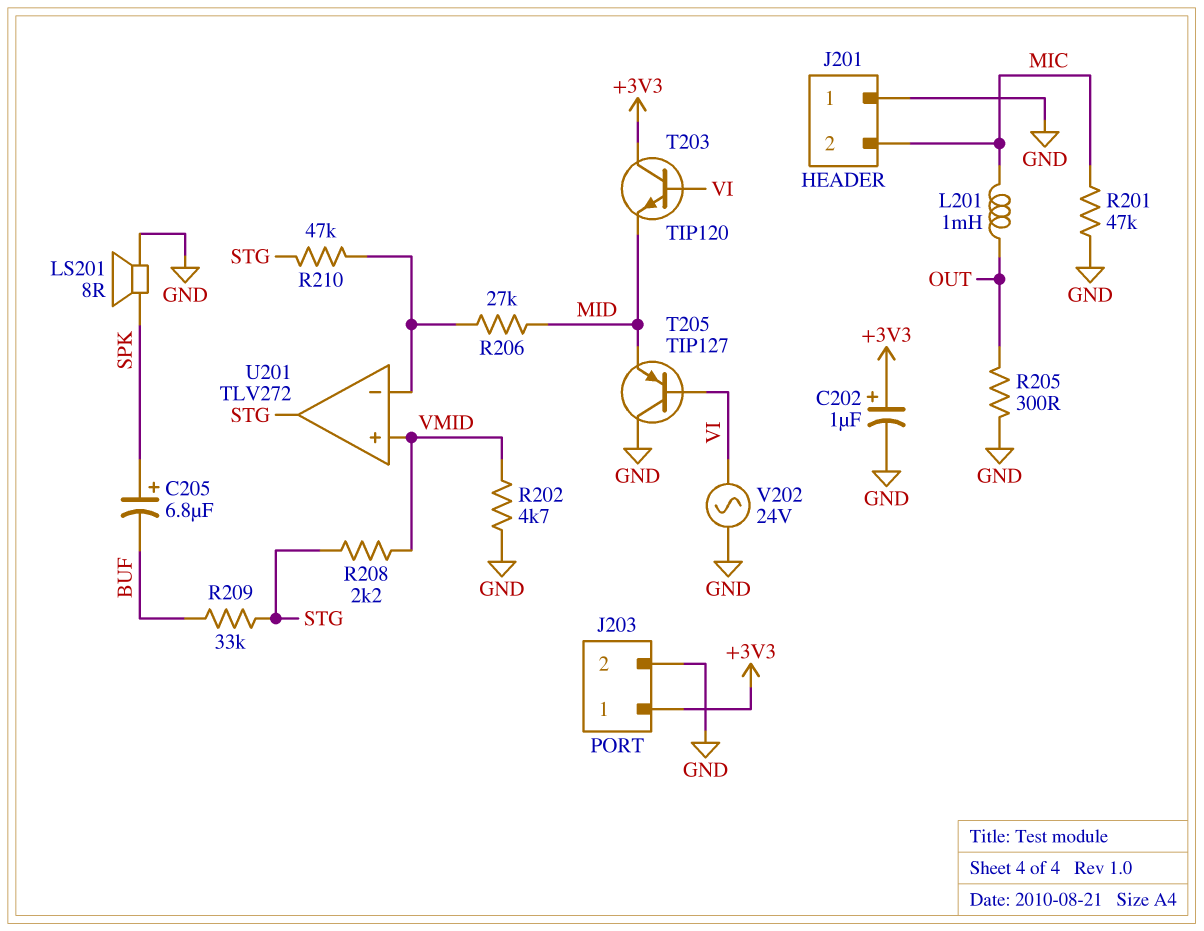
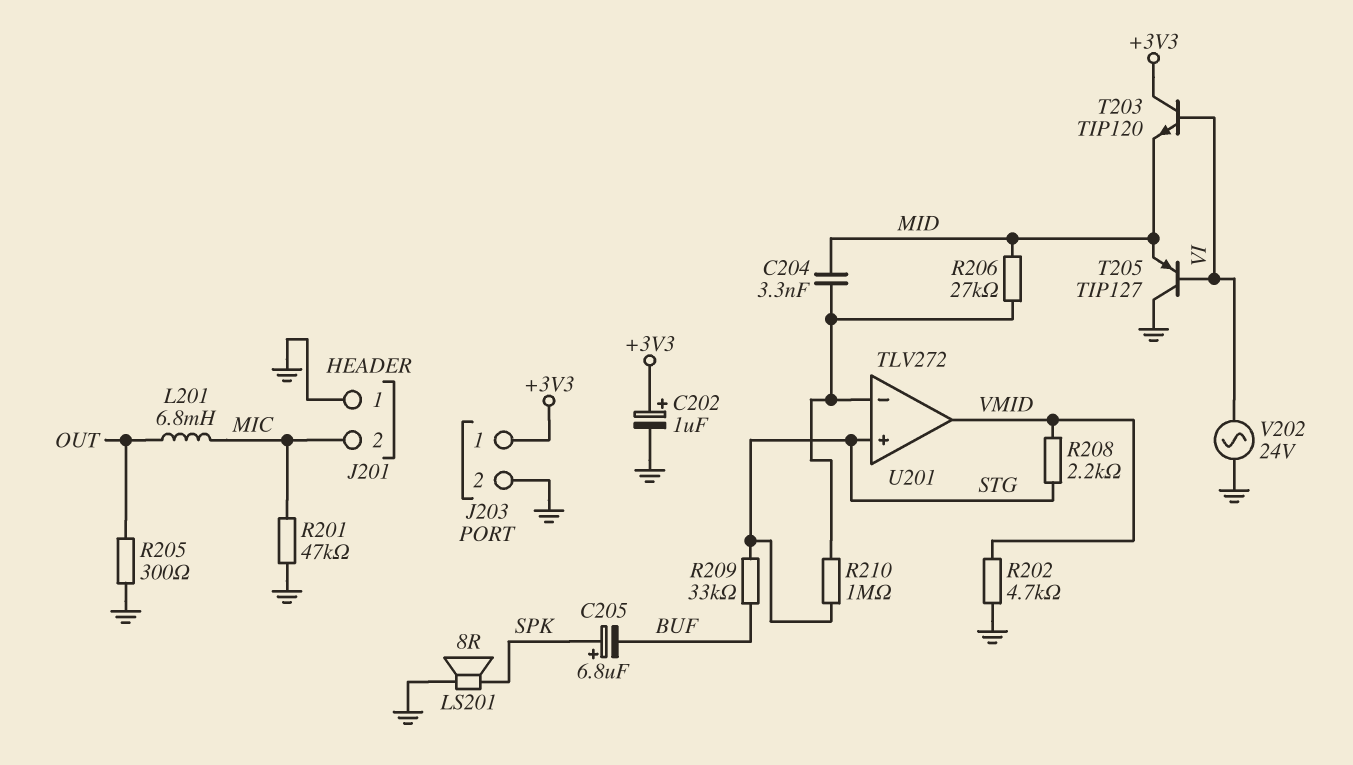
C204: none -> 3.3nF (MID, U201/in-)
L201: 1mH (MIC, OUT) -> 6.8mH (MIC, OUT)
R210: 47k (STG, U201/in-) -> 1M (STG, U201/in-)
U201 pin in+: VMID -> STG
U201 pin out: STG -> VMID

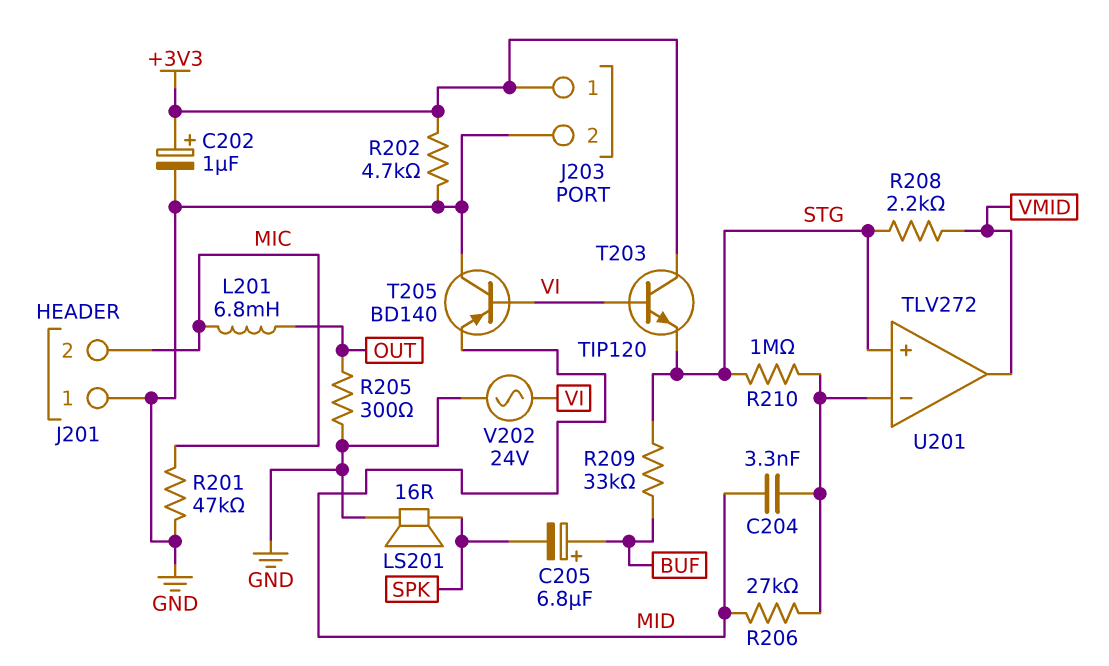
C205: 6.8uF (plus SPK, minus BUF) -> 6.8uF (plus BUF, minus SPK)
LS201: speaker 8R (GND, SPK) -> speaker 16R (GND, SPK)
R202: 4.7k (GND, VMID) -> 4.7k (+3V3, GND)
T203: NPN TIP120 (B VI, C +3V3, E MID) -> NPN TIP120 (B VI, C +3V3, E STG)
T205: PNP TIP127 (B VI, C GND, E MID) -> PNP BD140 (B VI, C GND, E MID)

